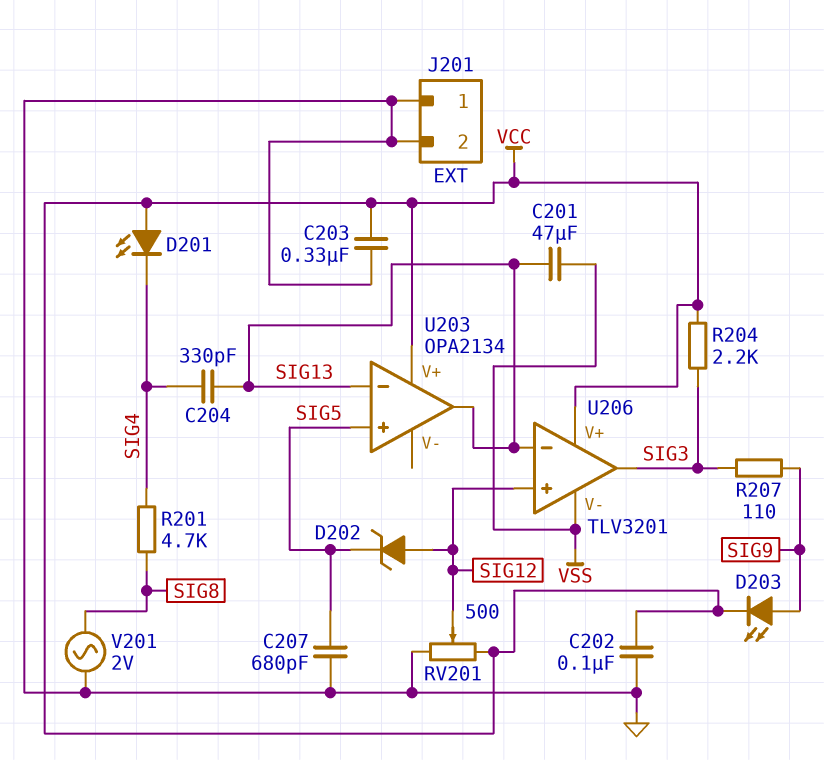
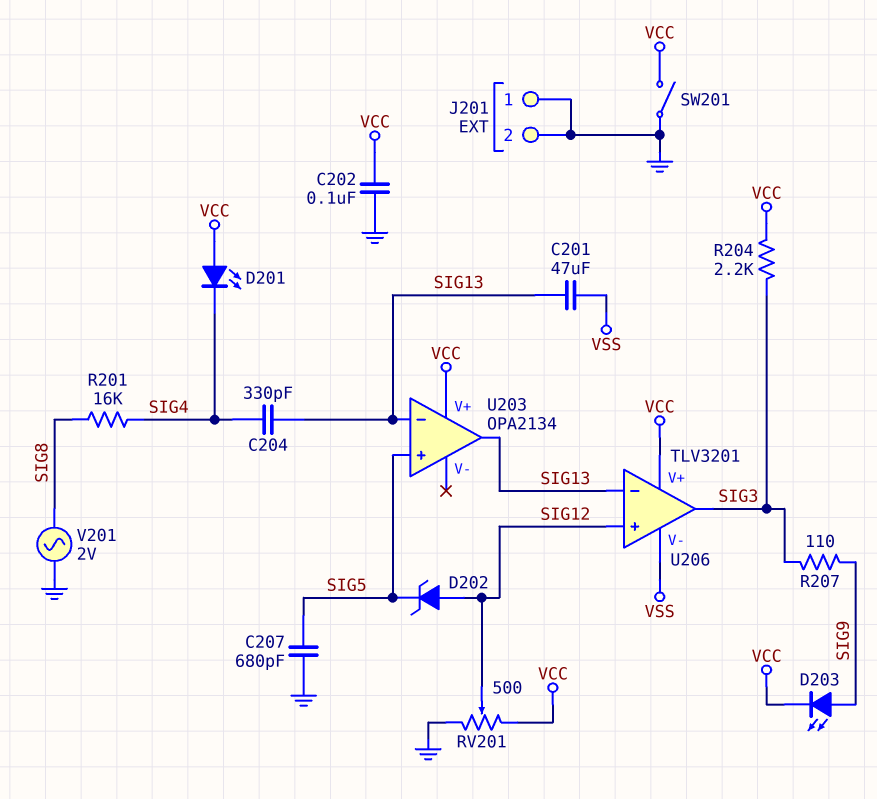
C203: 330nF (GND, VCC) -> none
R201: 4.7k (SIG4, SIG8) -> 16k (SIG4, SIG8)
SW201: none -> switch (GND, VCC)

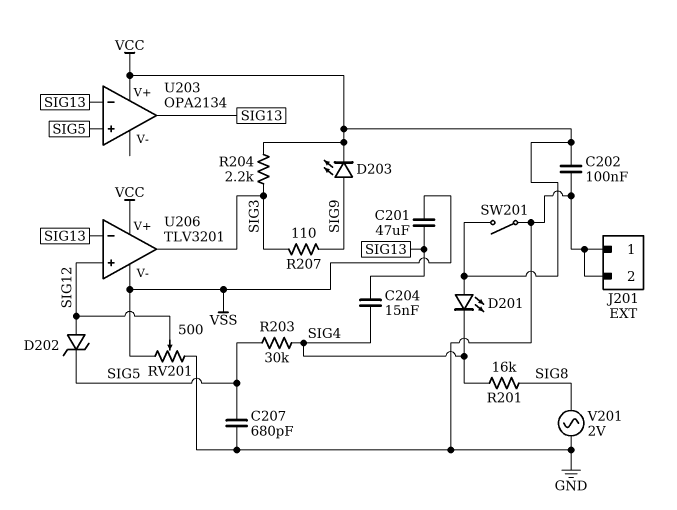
C204: 330pF (SIG4, SIG13) -> 15nF (SIG4, SIG13)
R203: none -> 30k (SIG4, SIG5)
RV201: 500 (GND, VCC, wiper SIG12) -> 500 (GND, VSS, wiper SIG12)

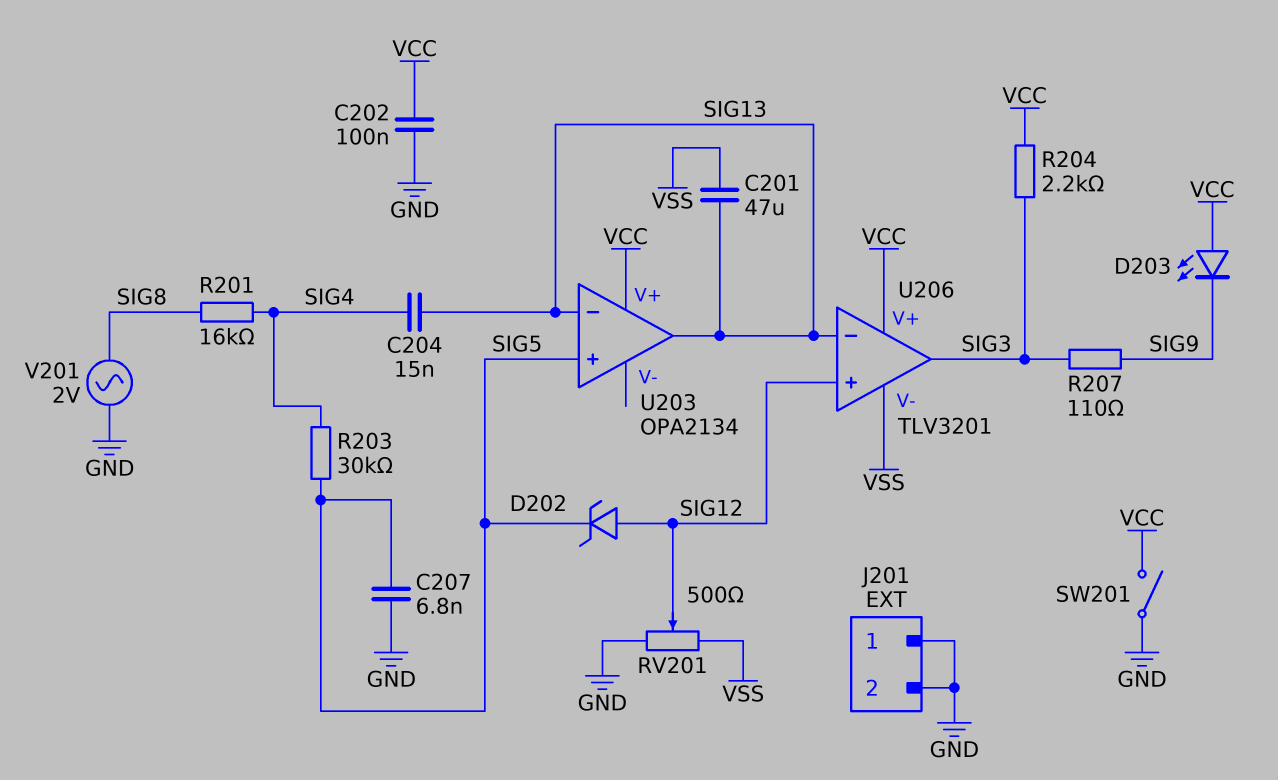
C207: 680pF (GND, SIG5) -> 6.8nF (GND, SIG5)
D201: LED (A VCC, K SIG4) -> none
D203: LED (A SIG9, K VCC) -> LED (A VCC, K SIG9)

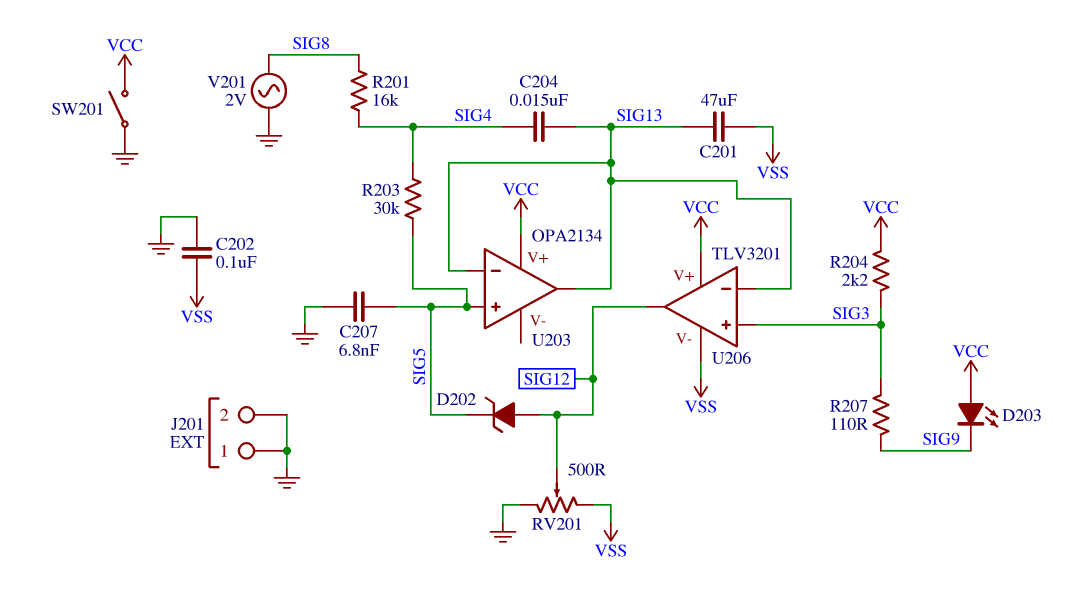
C202: 100nF (GND, VCC) -> 100nF (GND, VSS)
U206 pin in+: SIG12 -> SIG3
U206 pin out: SIG3 -> SIG12

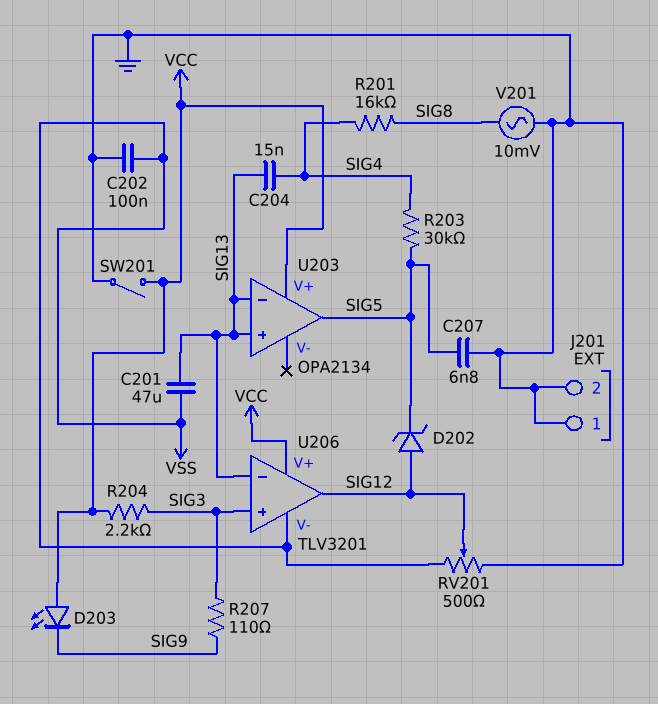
U203 pin in+: SIG5 -> SIG13
U203 pin out: SIG13 -> SIG5
V201: AC 2V (GND, SIG8) -> AC 10mV (GND, SIG8)

